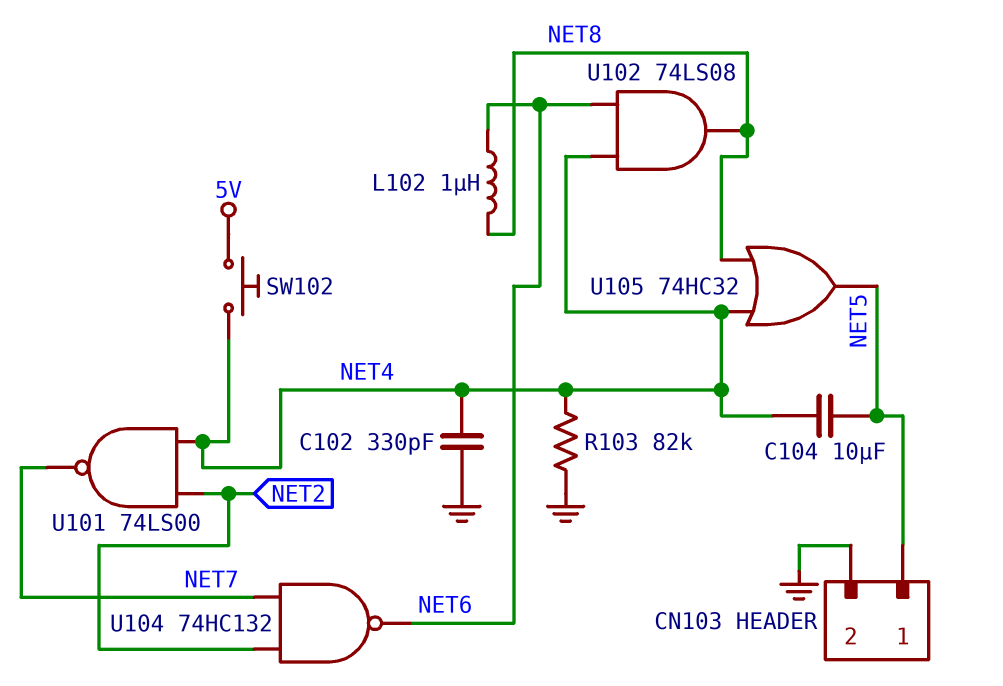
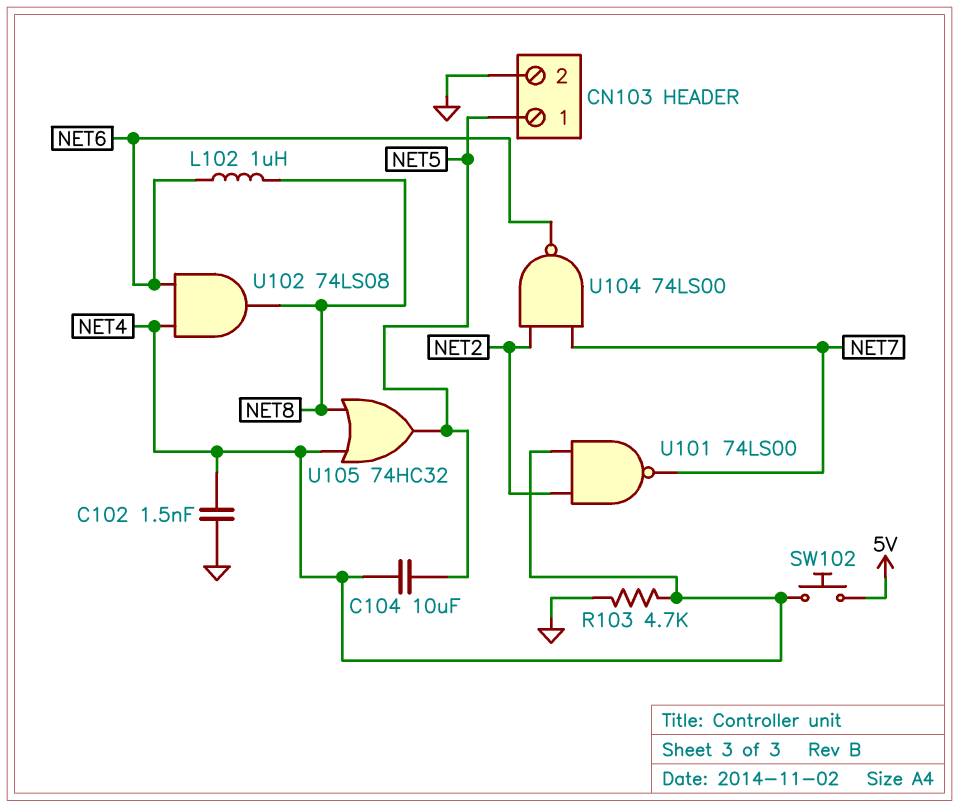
C102: 330pF (GND, NET4) -> 1.5nF (GND, NET4)
R103: 82k (GND, NET4) -> 4.7k (GND, NET4)
U104: NAND 74HC132 (in NET2, in NET7, out NET6) -> NAND 74LS00 (in NET2, in NET7, out NET6)

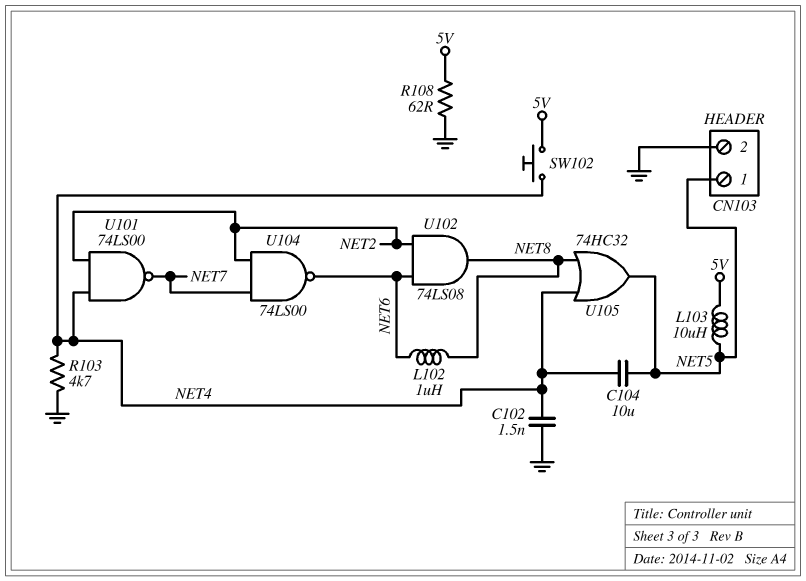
L103: none -> 10uH (5V, NET5)
R108: none -> 62 (5V, GND)
U102: AND 74LS08 (in NET4, in NET6, out NET8) -> AND 74LS08 (in NET2, in NET6, out NET8)

